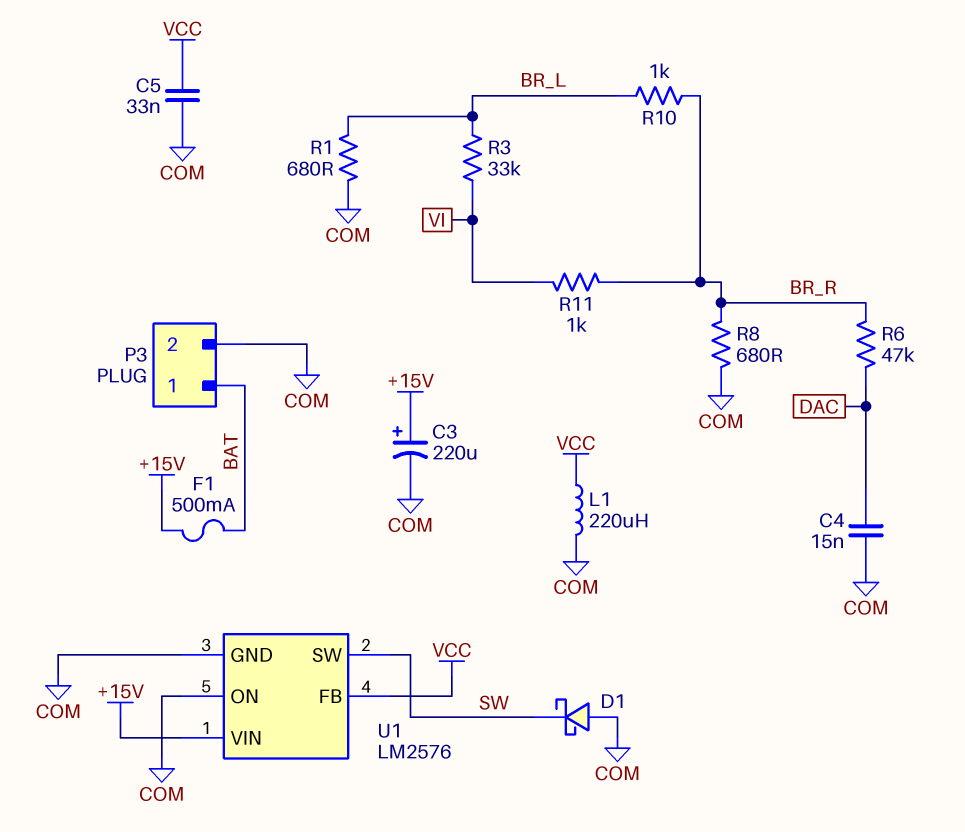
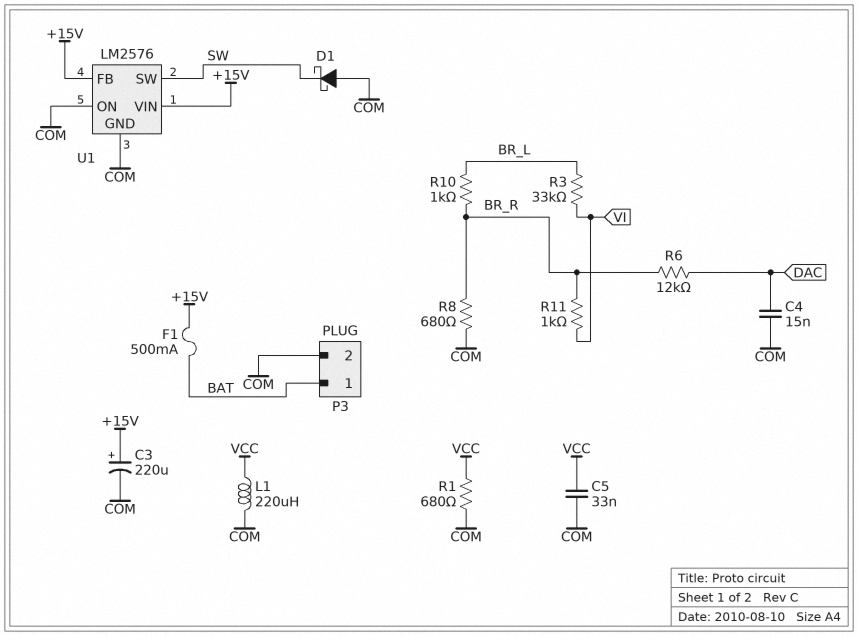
R1: 680 (BR_L, COM) -> 680 (COM, VCC)
R6: 47k (BR_R, DAC) -> 12k (BR_R, DAC)
U1 pin FB: VCC -> +15V

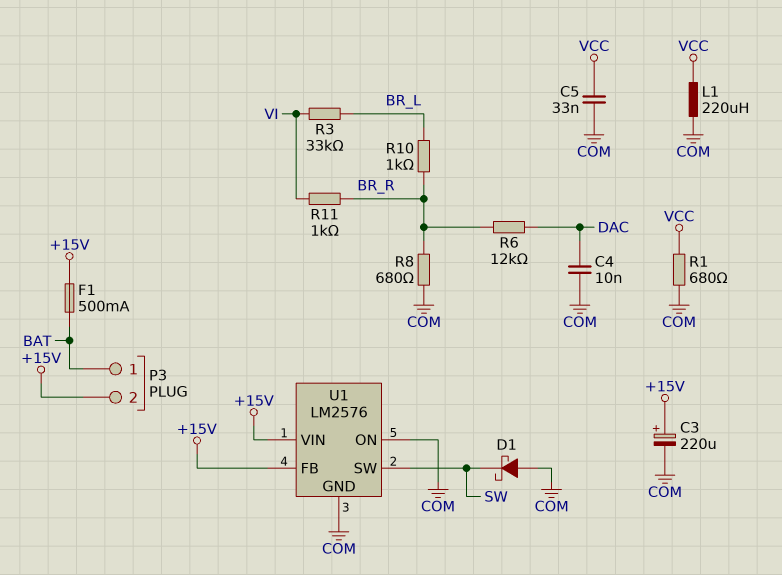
C4: 15nF (COM, DAC) -> 10nF (COM, DAC)
P3 pin 2: COM -> +15V

